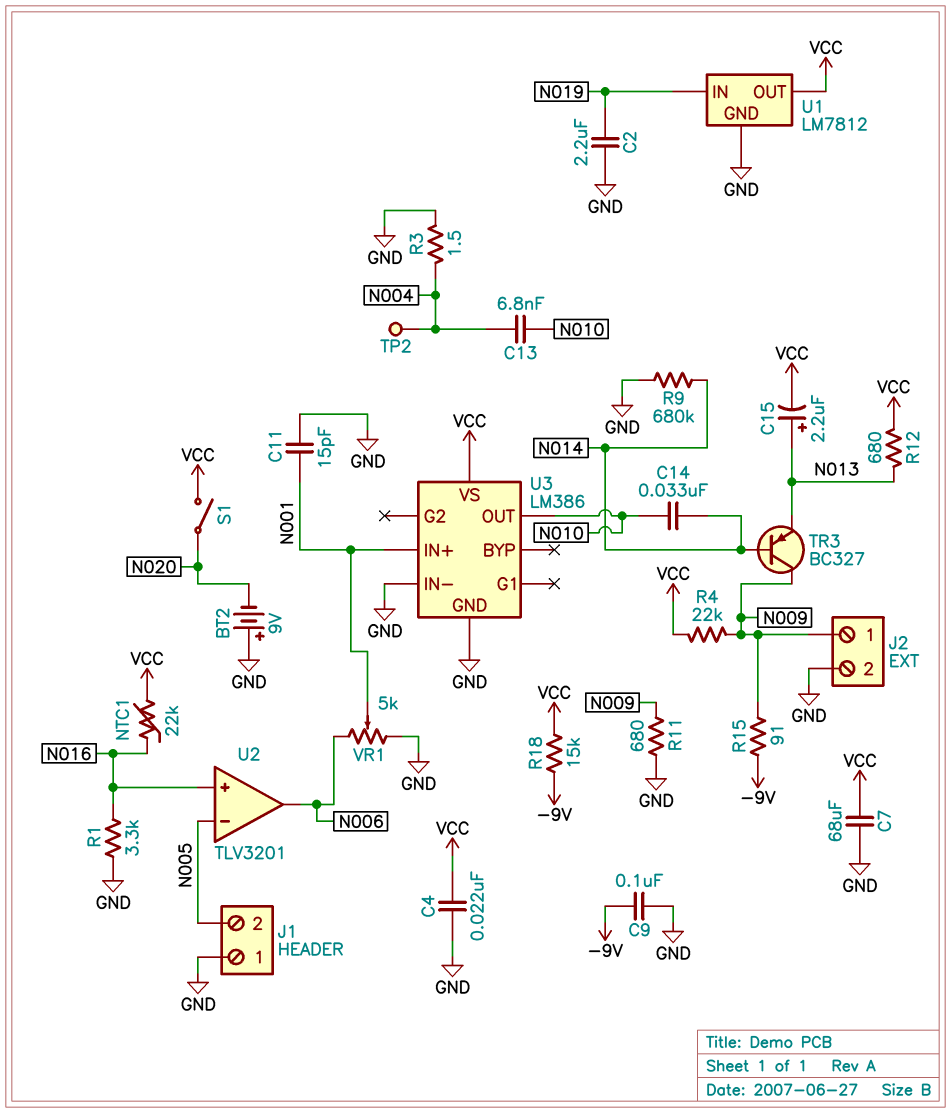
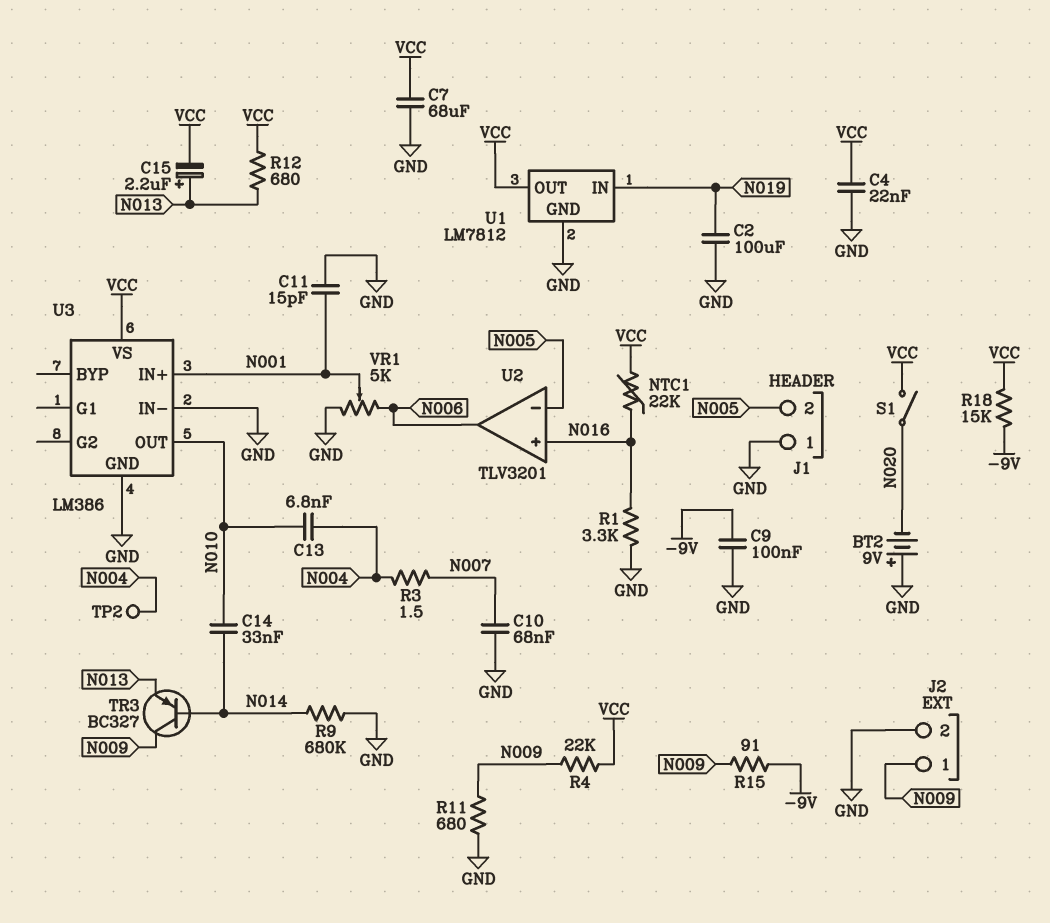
C2: 2.2uF (GND, N019) -> 100uF (GND, N019)
C10: none -> 68nF (GND, N007)
R3: 1.5 (GND, N004) -> 1.5 (N004, N007)

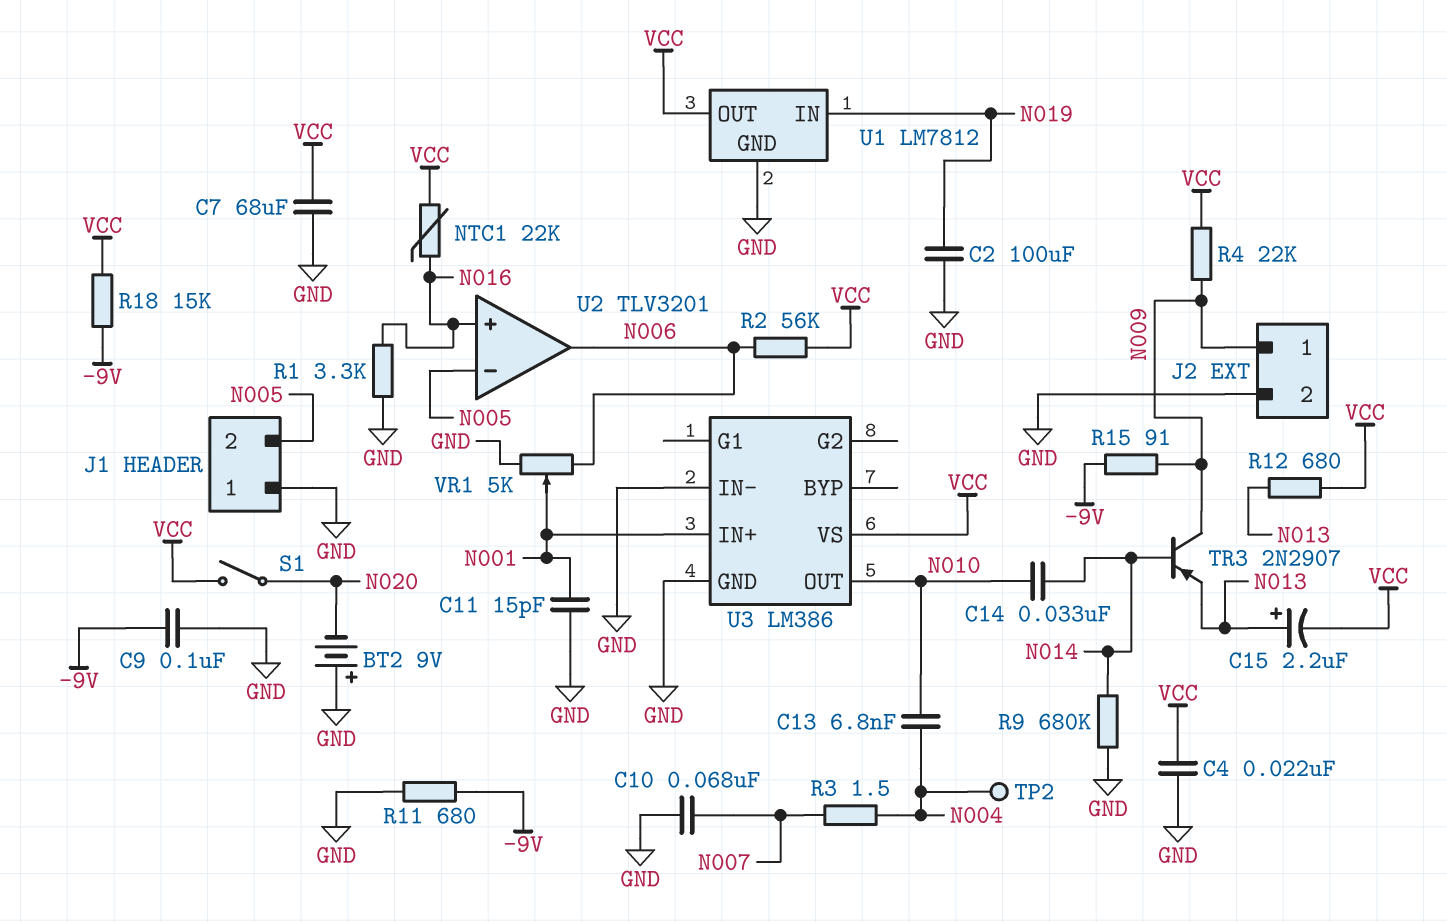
R2: none -> 56k (N006, VCC)
R11: 680 (GND, N009) -> 680 (-9V, GND)
TR3: PNP BC327 (B N014, C N009, E N013) -> PNP 2N2907 (B N014, C N009, E N013)

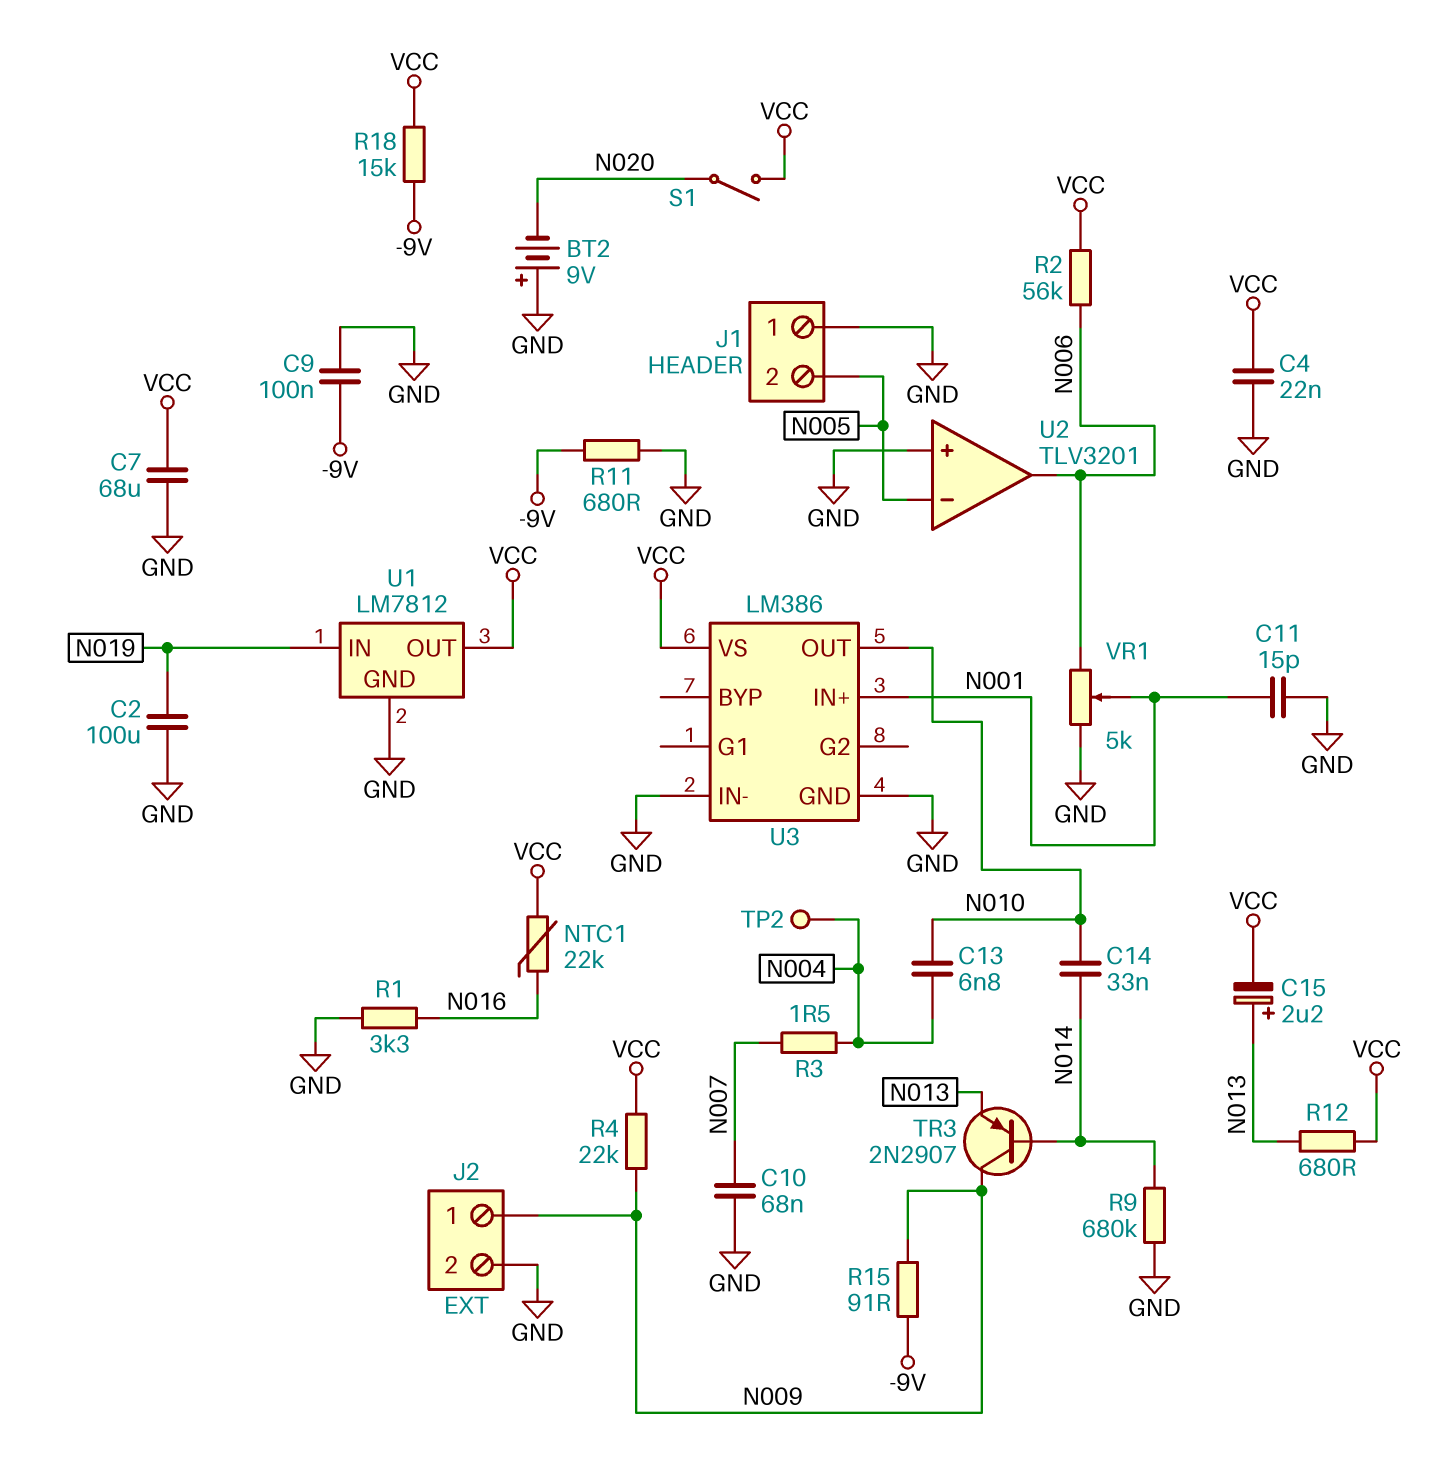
U2 pin in+: N016 -> GND

